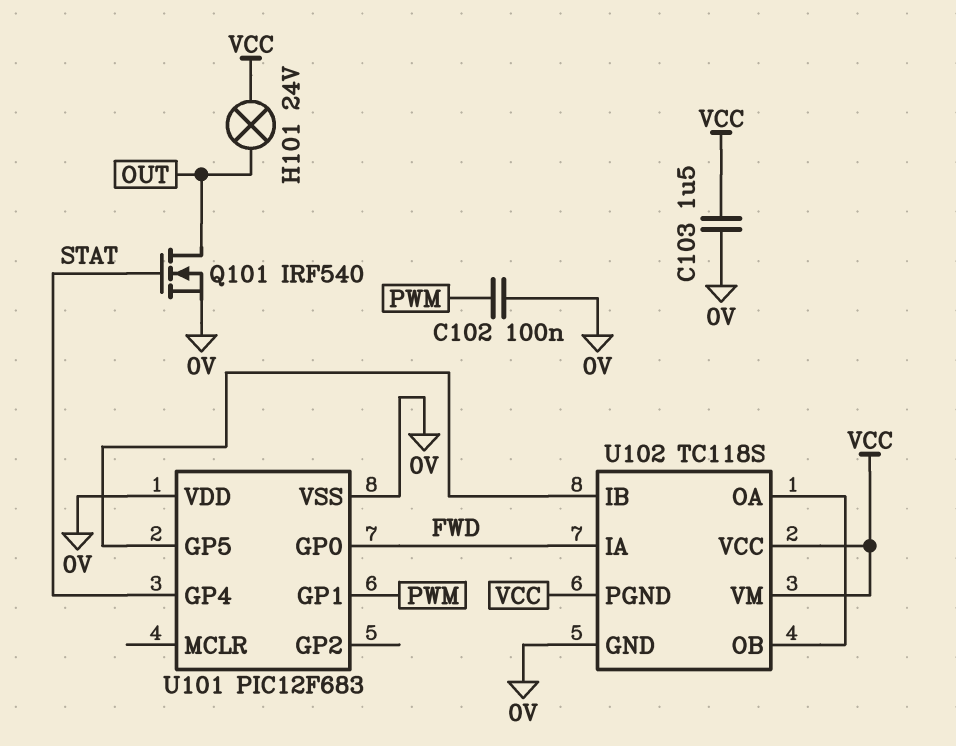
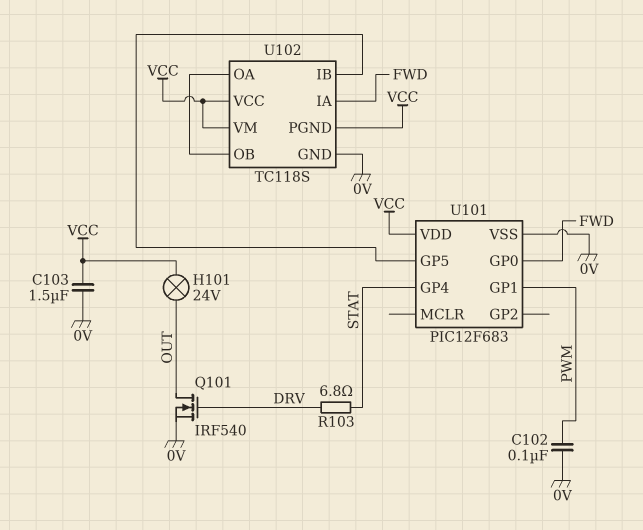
Q101: NMOS IRF540 (G STAT, D OUT, S 0V) -> NMOS IRF540 (G DRV, D OUT, S 0V)
R103: none -> 6.8 (DRV, STAT)
U101 pin VDD: 0V -> VCC

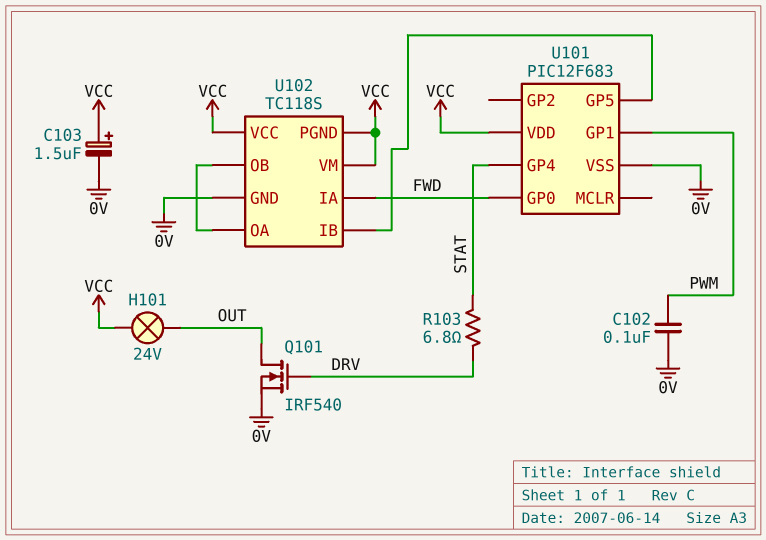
C103: 1.5uF (0V, VCC) -> 1.5uF (plus VCC, minus 0V)

